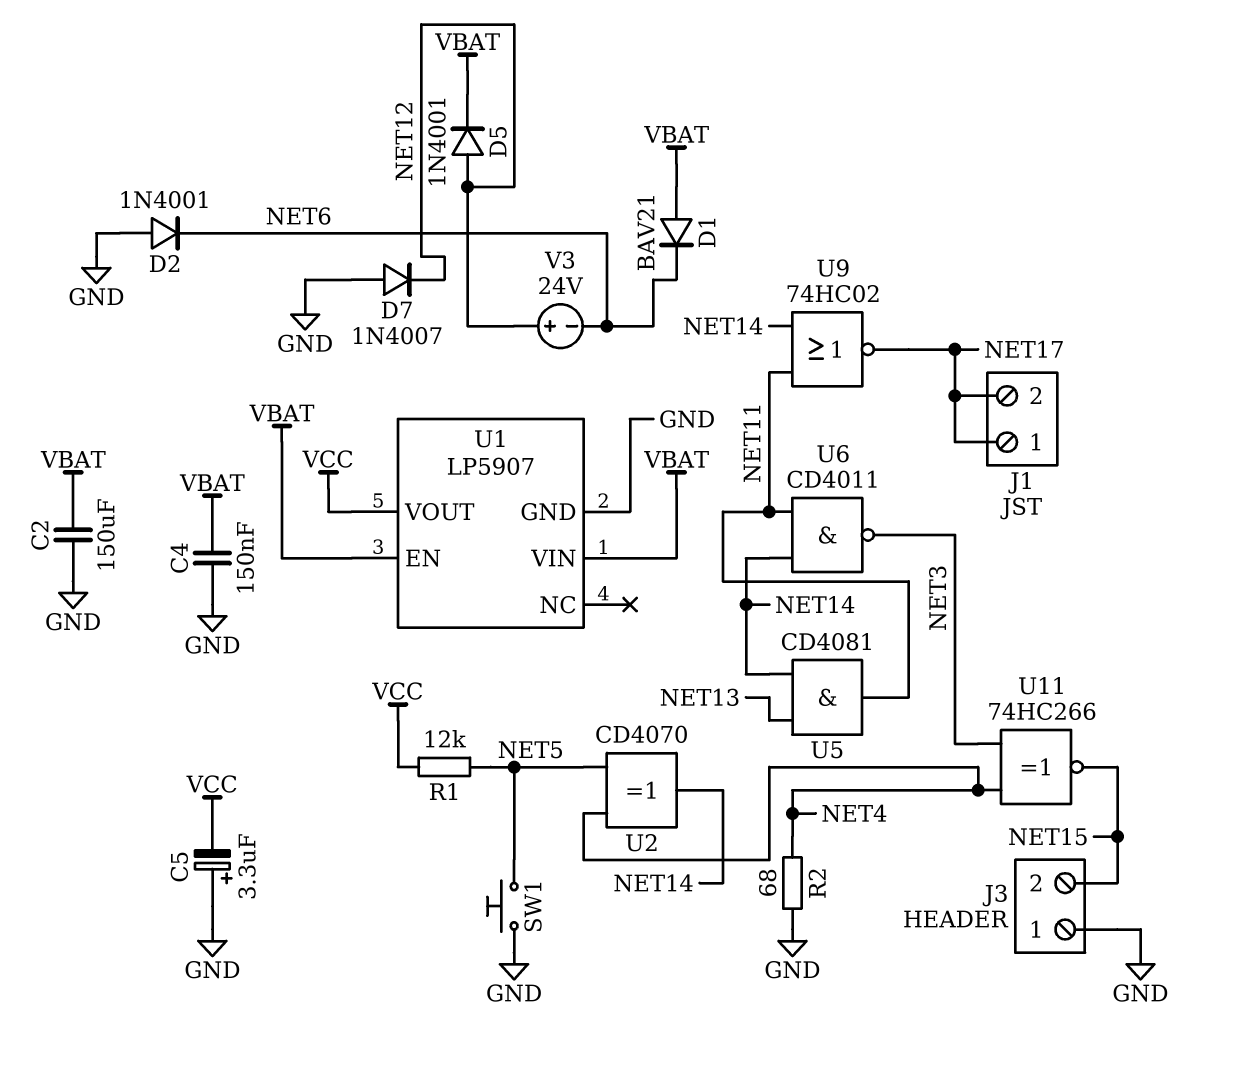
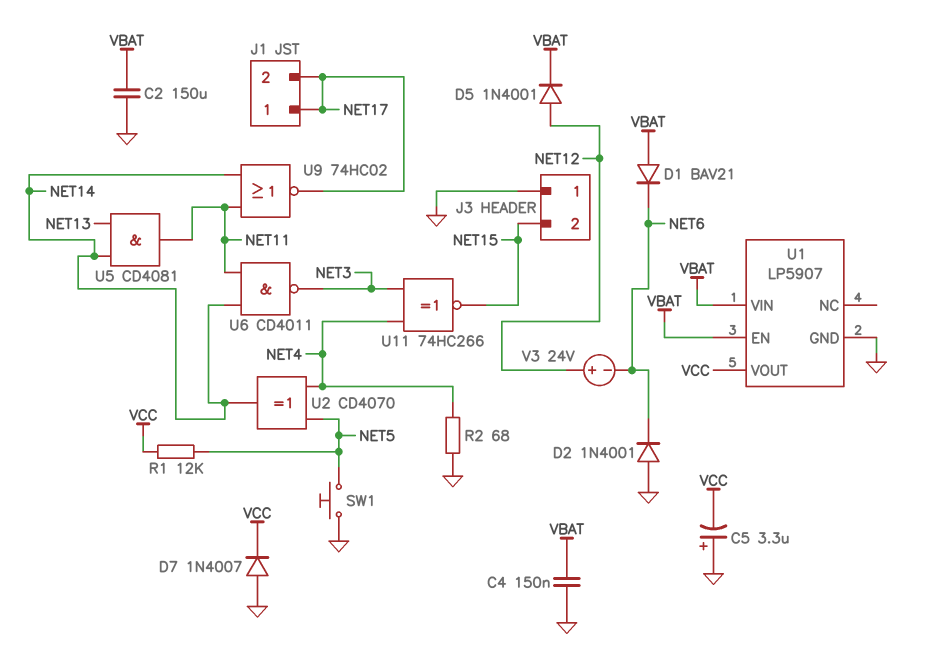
D7: diode 1N4007 (A GND, K NET12) -> diode 1N4007 (A GND, K VCC)

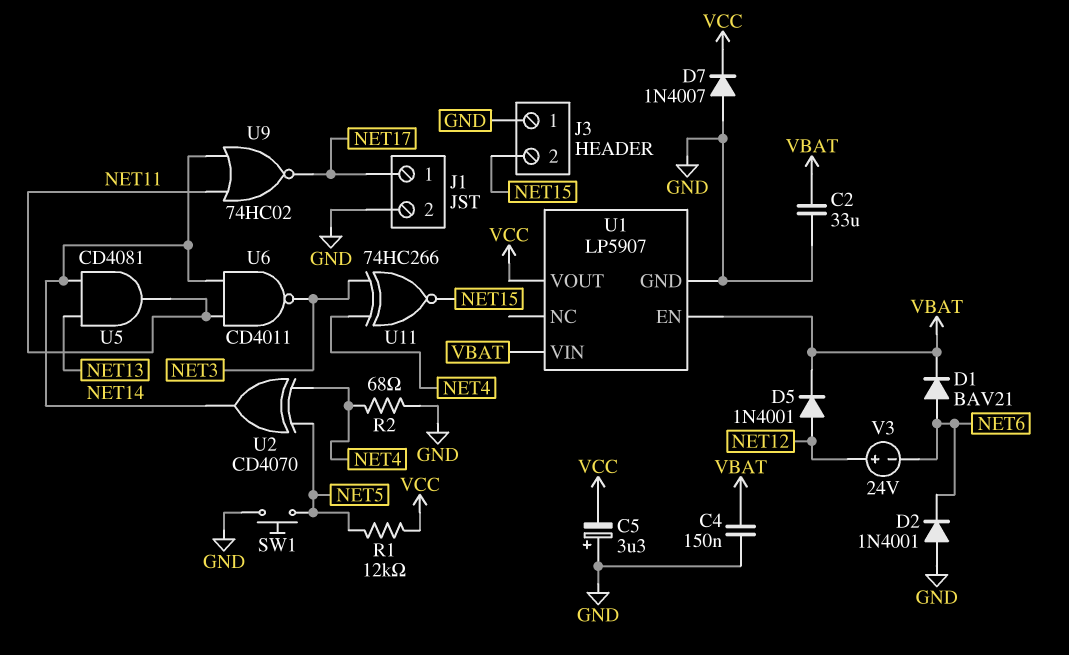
C2: 150uF (GND, VBAT) -> 33uF (GND, VBAT)
D1: diode BAV21 (A VBAT, K NET6) -> diode BAV21 (A NET6, K VBAT)
J1 pin 2: NET17 -> GND

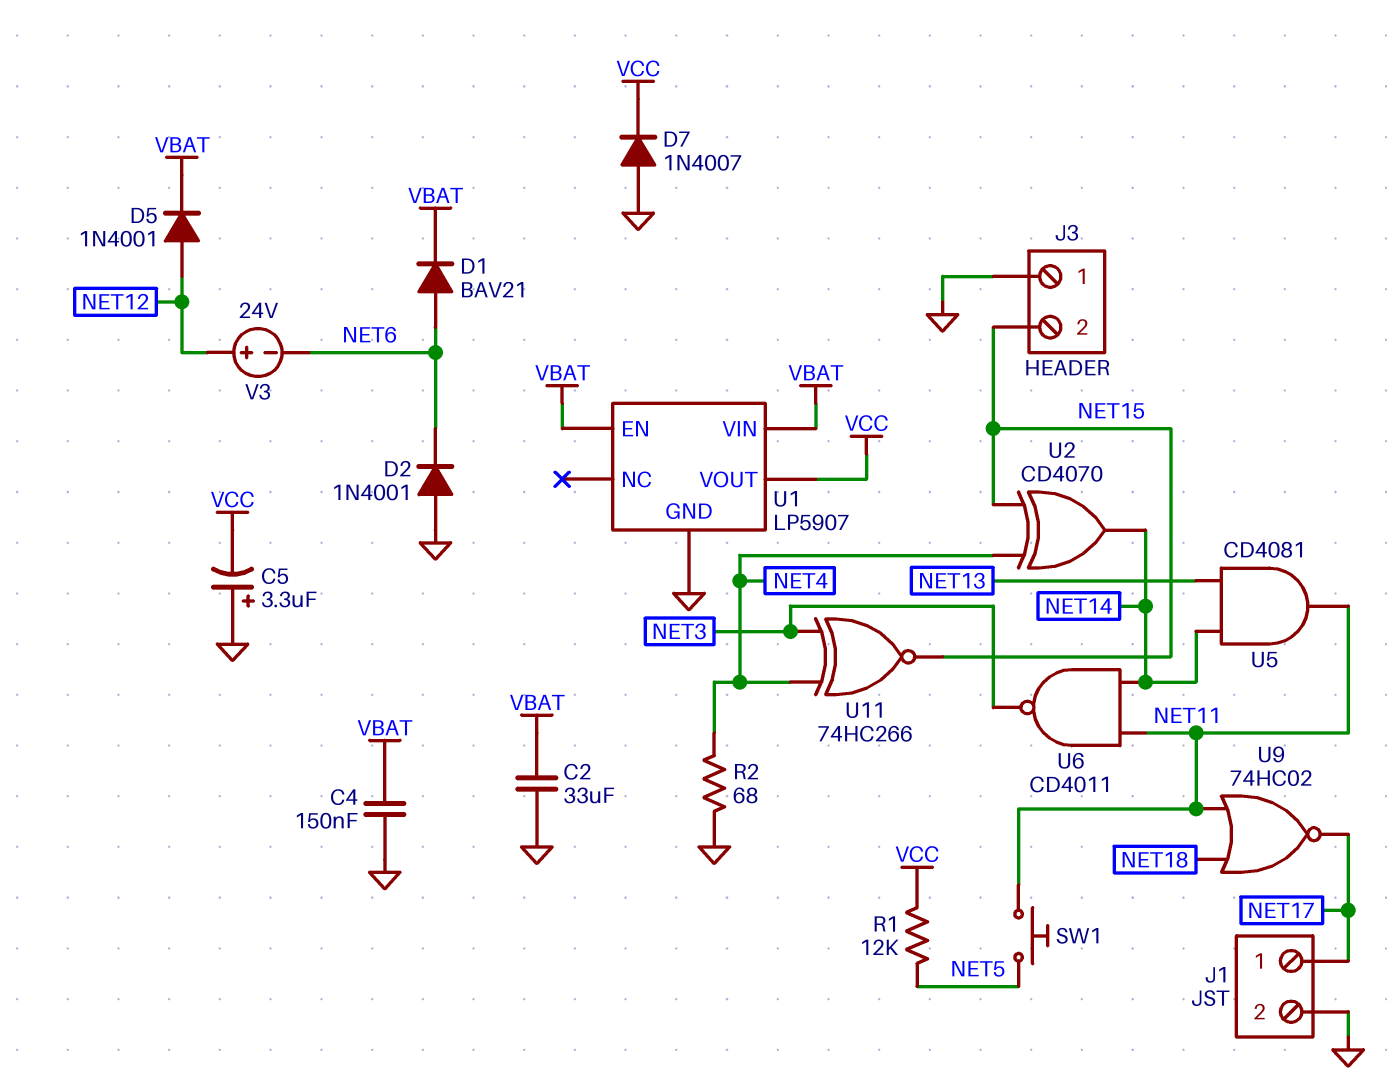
SW1: button (GND, NET5) -> button (NET5, NET11)
U2: XOR CD4070 (in NET4, in NET5, out NET14) -> XOR CD4070 (in NET4, in NET15, out NET14)
U9: NOR 74HC02 (in NET11, in NET14, out NET17) -> NOR 74HC02 (in NET11, in NET18, out NET17)

